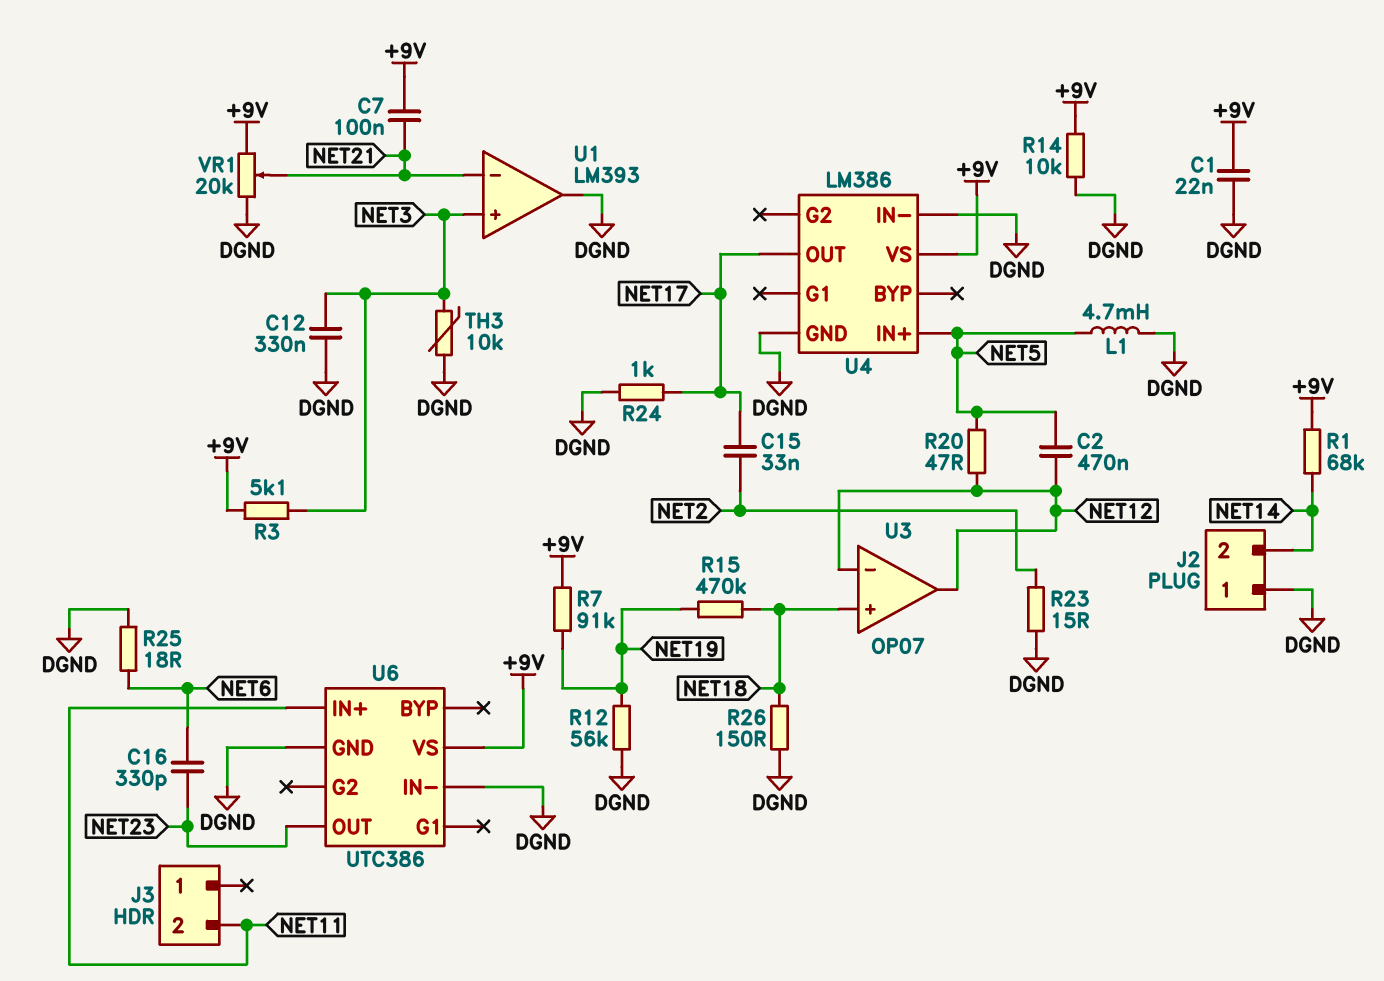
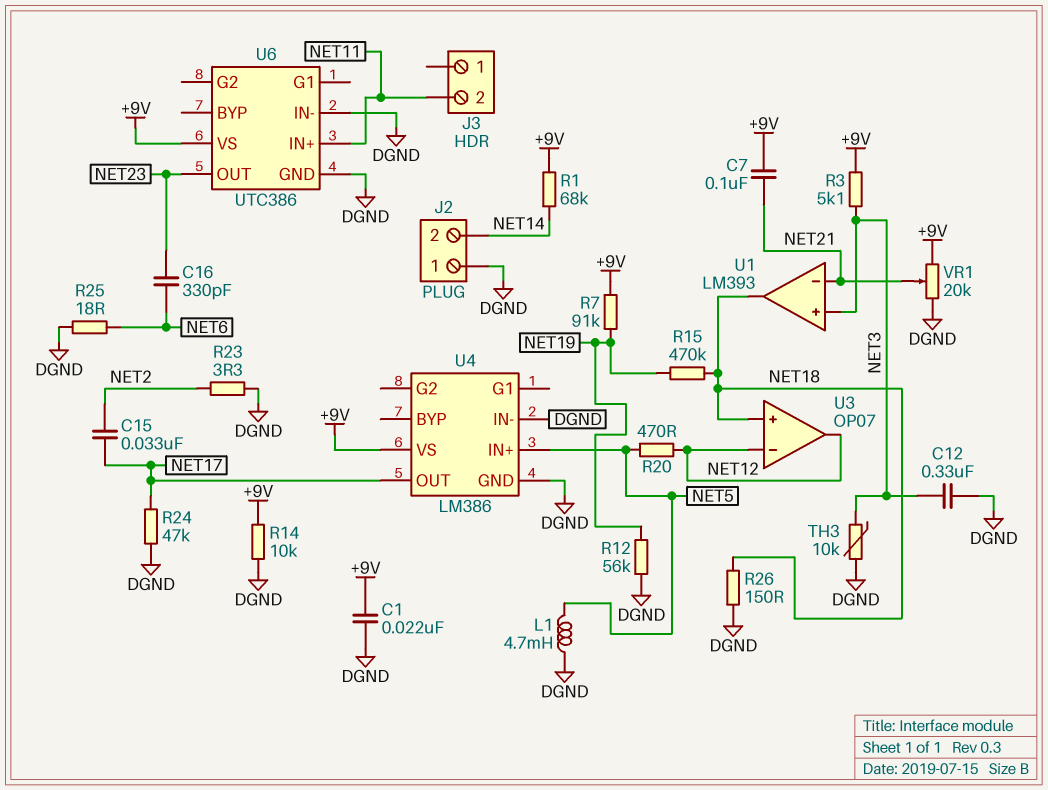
C2: 470nF (NET5, NET12) -> none
R20: 47 (NET5, NET12) -> 470 (NET5, NET12)
R23: 15 (DGND, NET2) -> 3.3 (DGND, NET2)
R24: 1k (DGND, NET17) -> 47k (DGND, NET17)
U1 pin out: DGND -> NET18

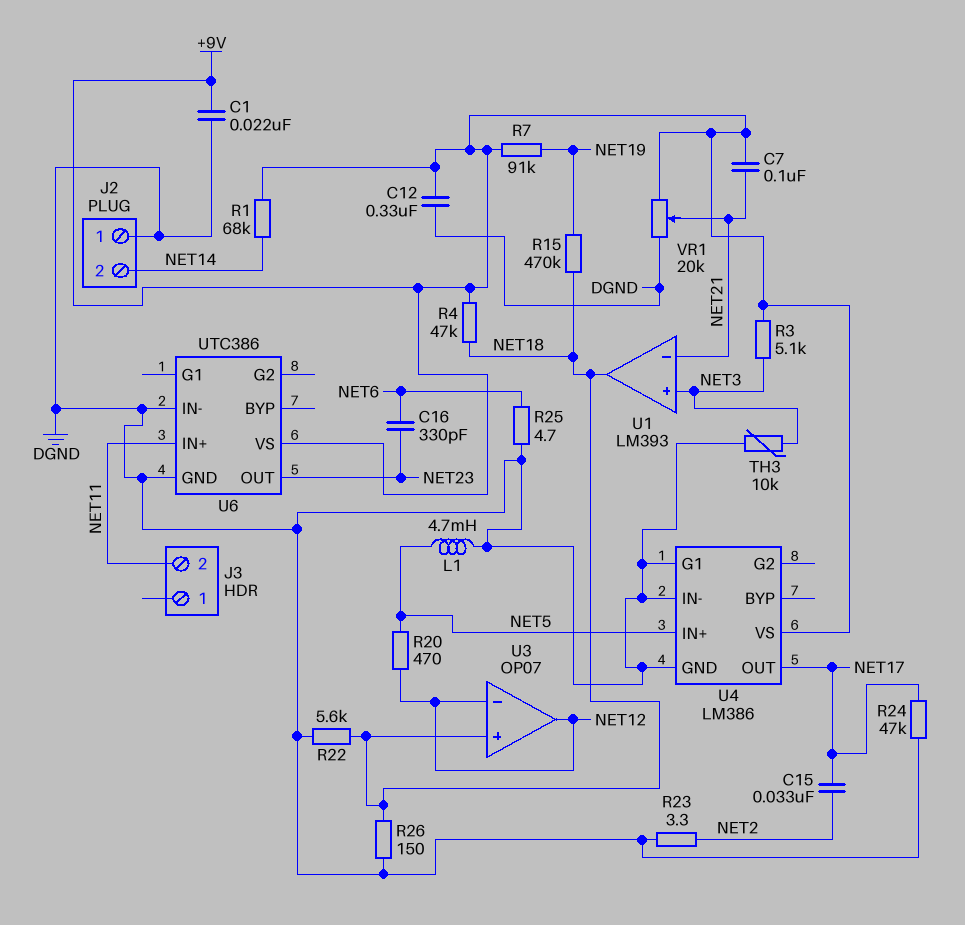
C12: 330nF (DGND, NET3) -> 330nF (+9V, DGND)
R4: none -> 47k (+9V, NET18)
R12: 56k (DGND, NET19) -> none
R14: 10k (+9V, DGND) -> none
R22: none -> 5.6k (DGND, NET18)
R25: 18 (DGND, NET6) -> 4.7 (DGND, NET6)
U4 pin G1: none -> DGND

